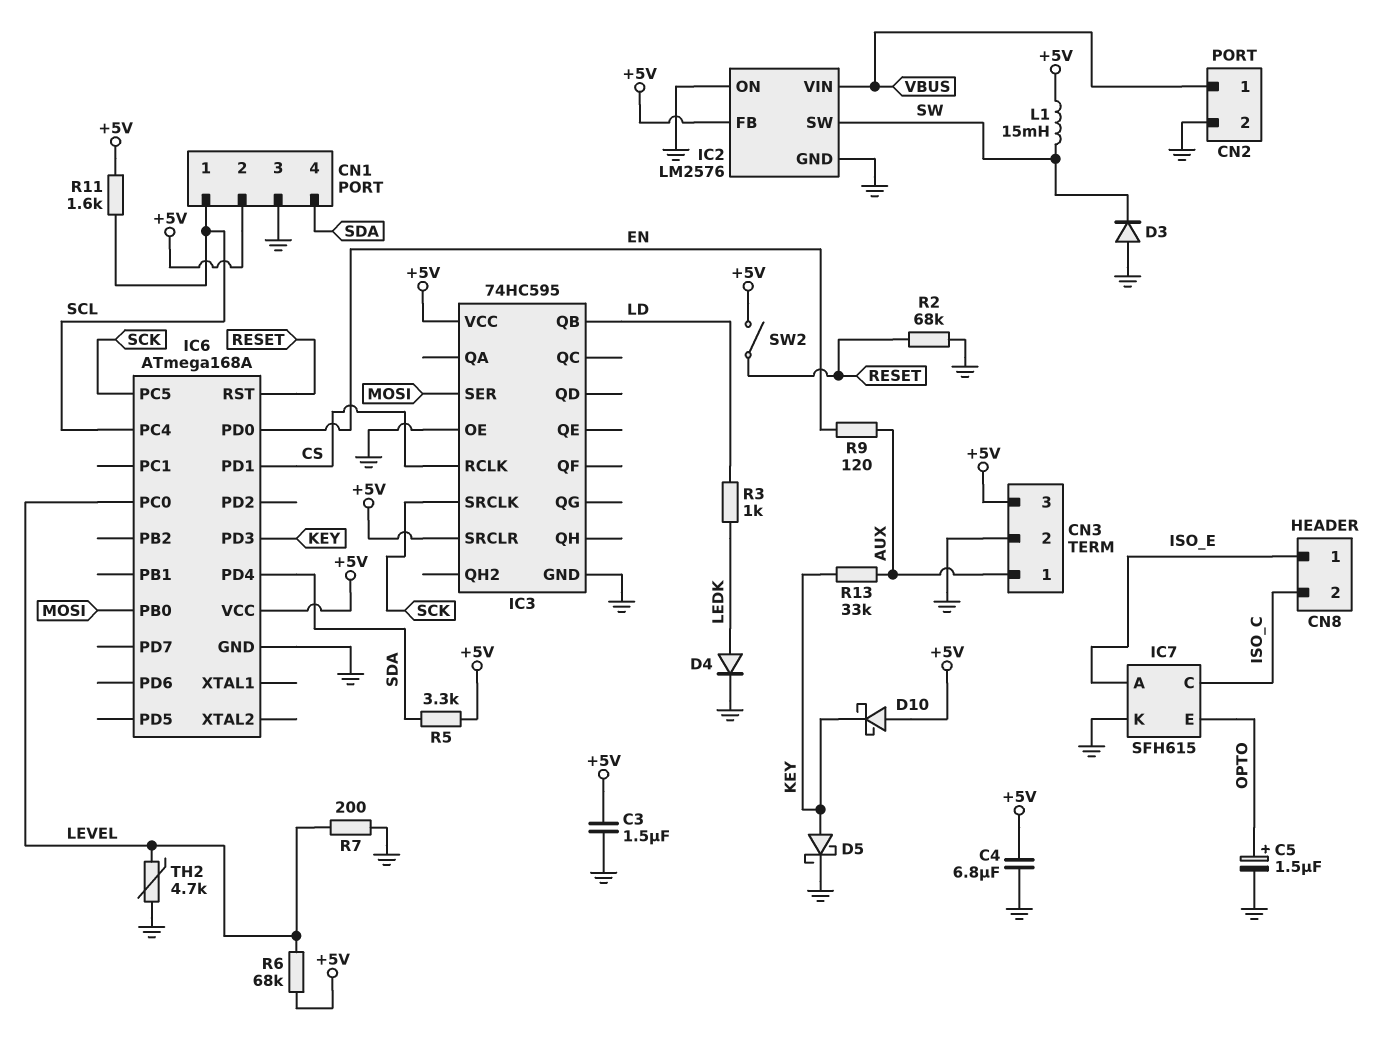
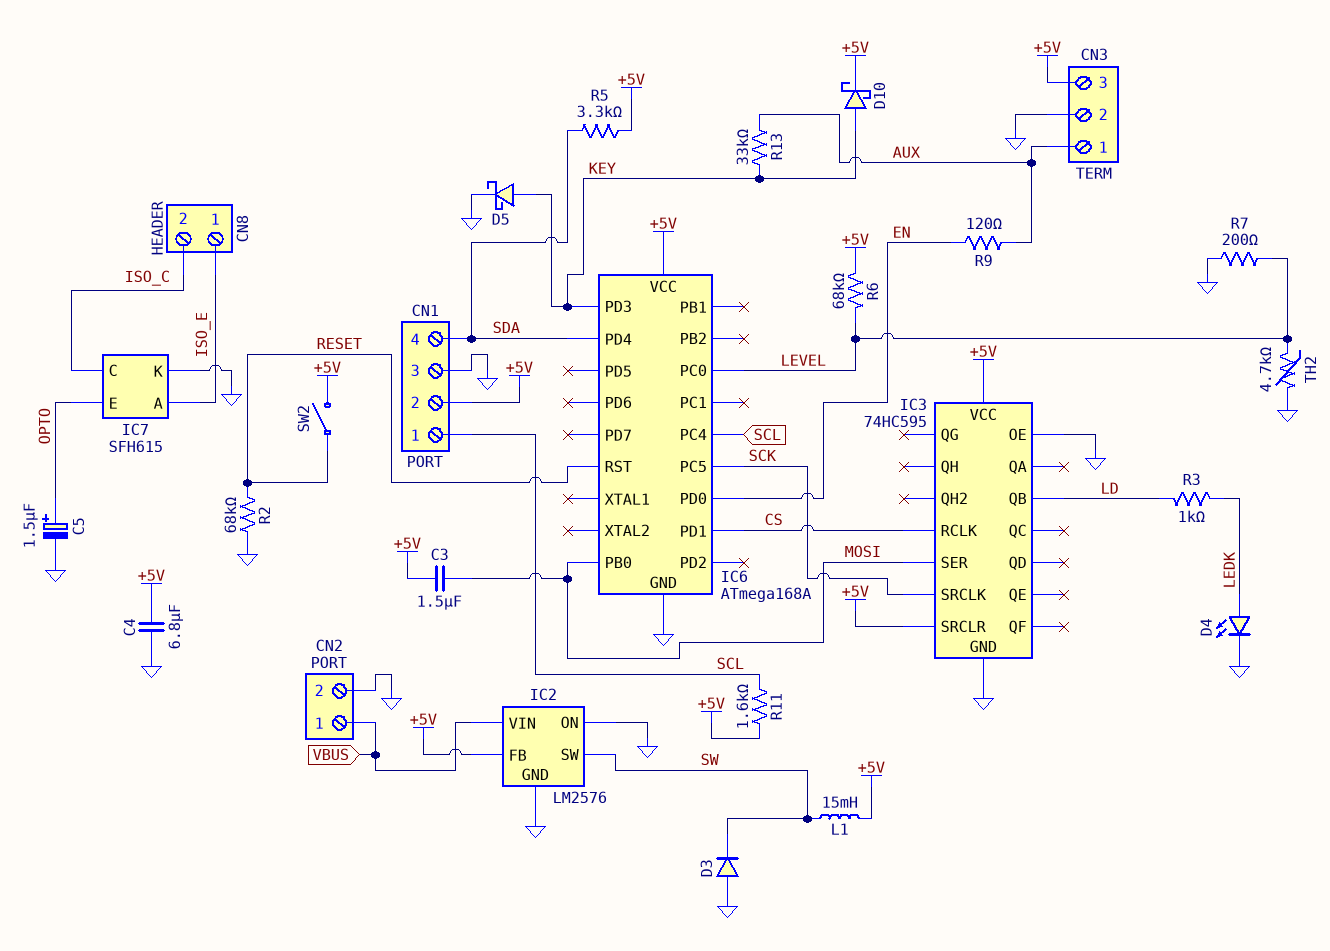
C3: 1.5uF (+5V, GND) -> 1.5uF (+5V, MOSI)
D4: diode (A LEDK, K GND) -> LED (A LEDK, K GND)
D10: schottky (A +5V, K KEY) -> schottky (A KEY, K +5V)

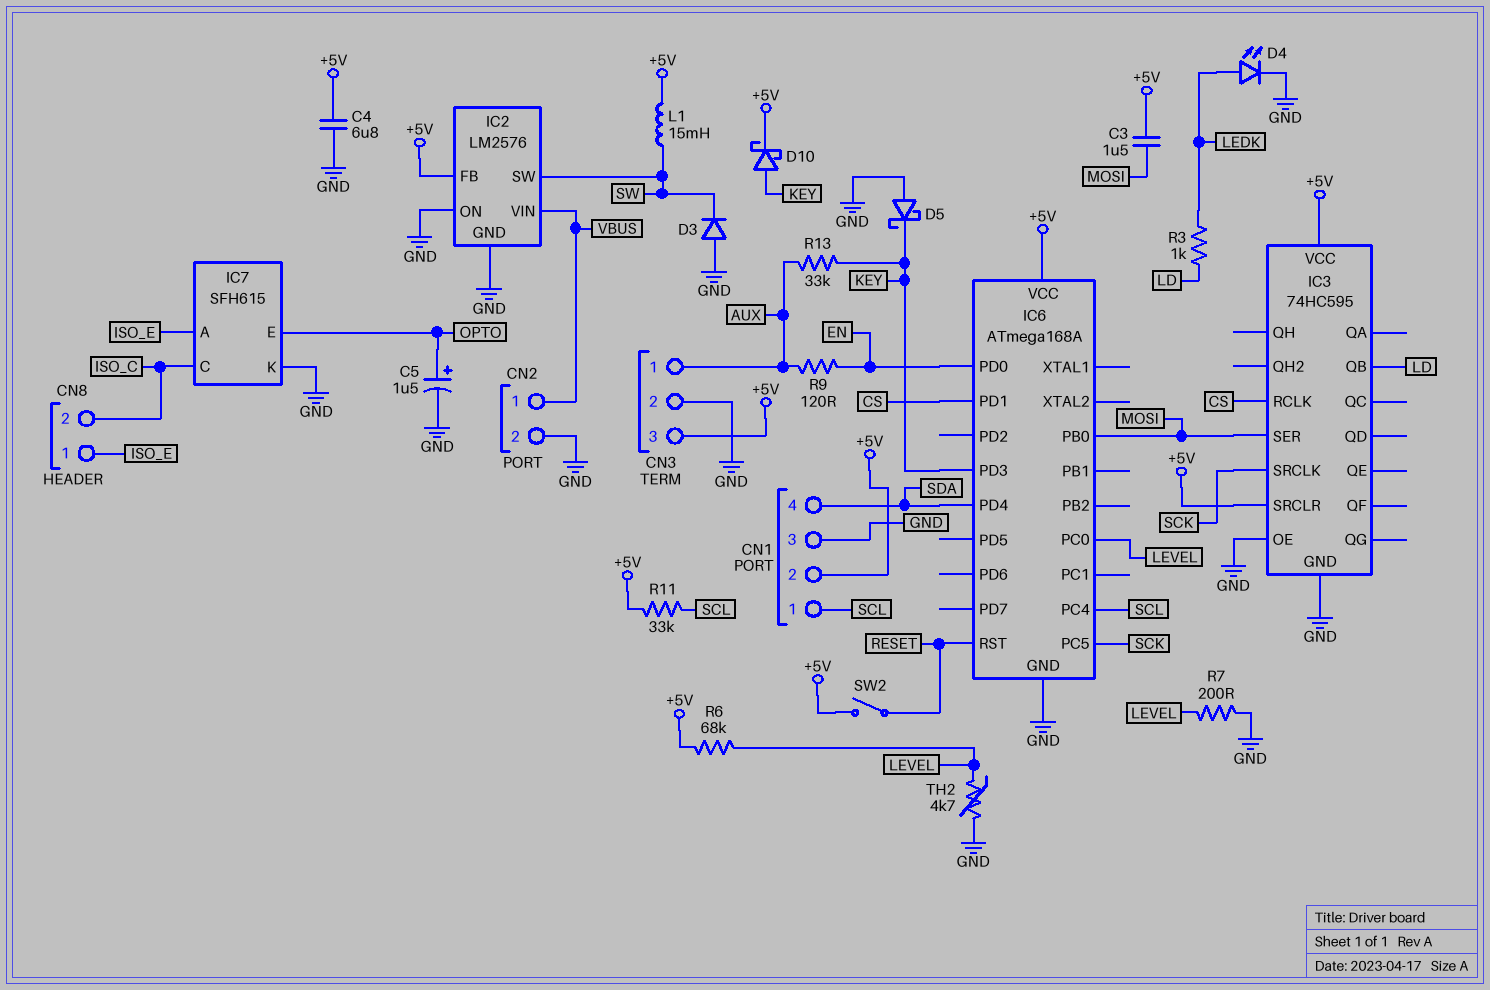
D5: schottky (A KEY, K GND) -> schottky (A GND, K KEY)
R2: 68k (GND, RESET) -> none
R5: 3.3k (+5V, SDA) -> none
R11: 1.6k (+5V, SCL) -> 33k (+5V, SCL)

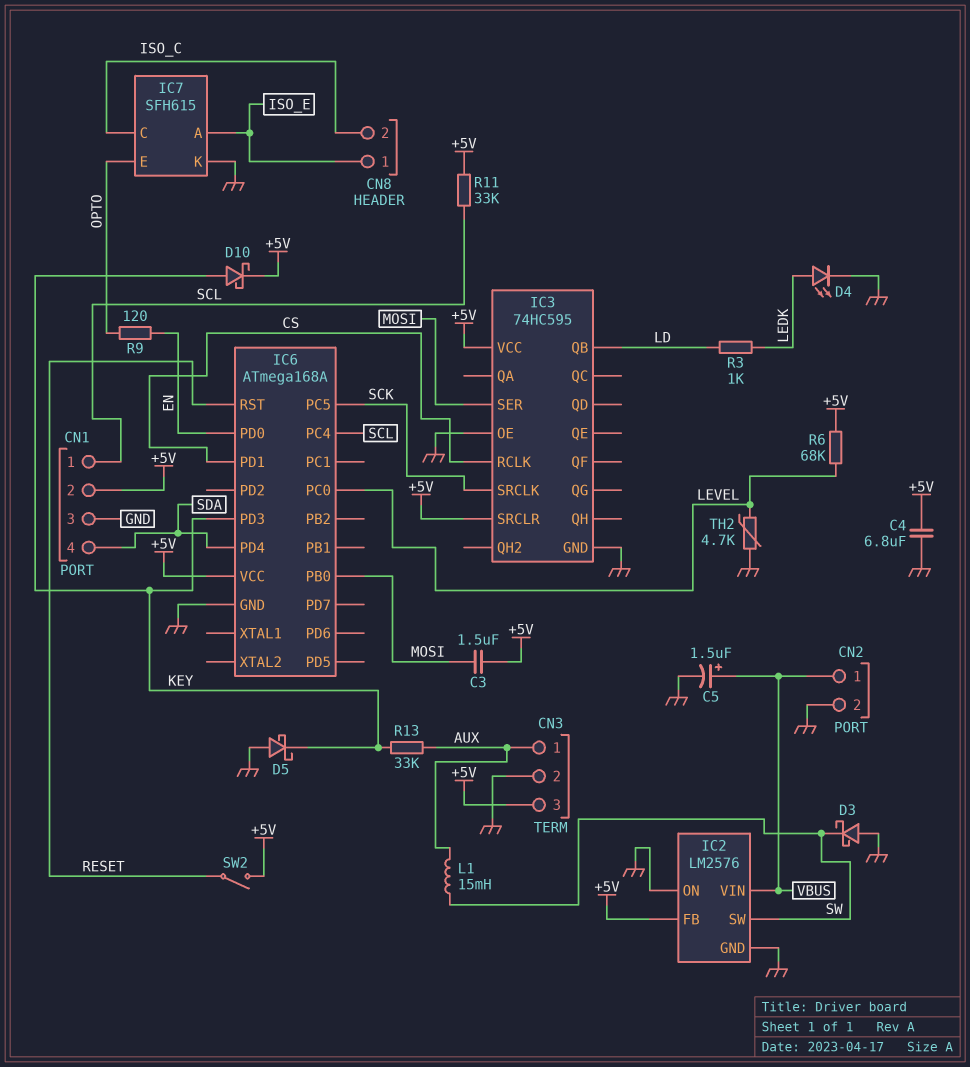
C5: 1.5uF (plus OPTO, minus GND) -> 1.5uF (plus VBUS, minus GND)
D3: diode (A GND, K SW) -> schottky (A GND, K SW)
L1: 15mH (+5V, SW) -> 15mH (AUX, SW)
R7: 200 (GND, LEVEL) -> none
R9: 120 (AUX, EN) -> 120 (EN, OPTO)

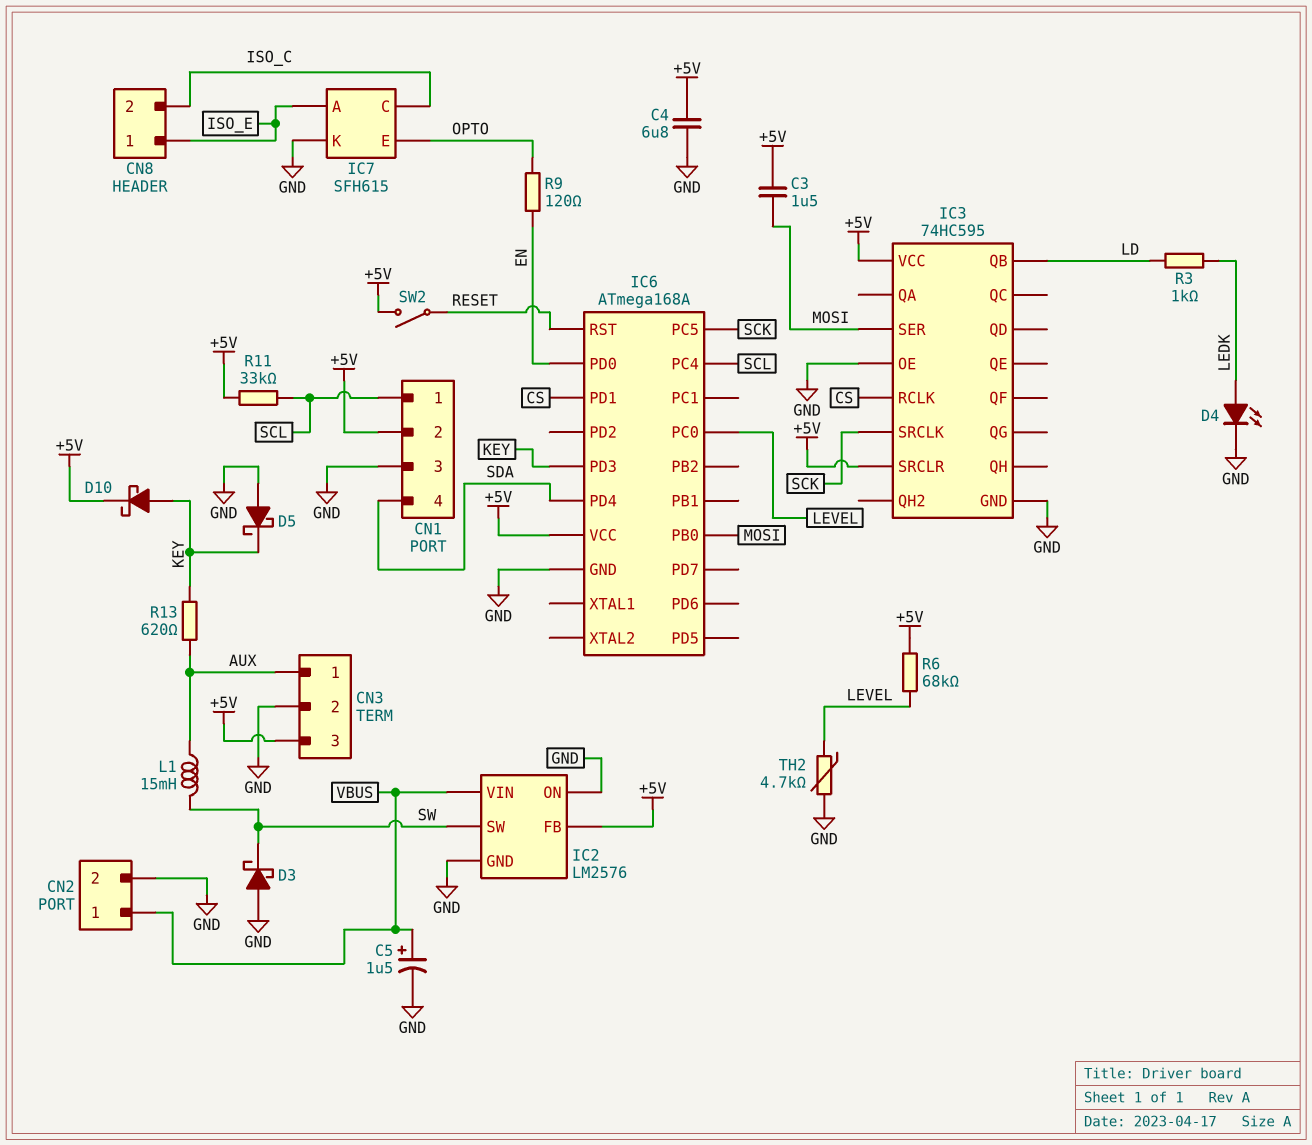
R13: 33k (AUX, KEY) -> 620 (AUX, KEY)

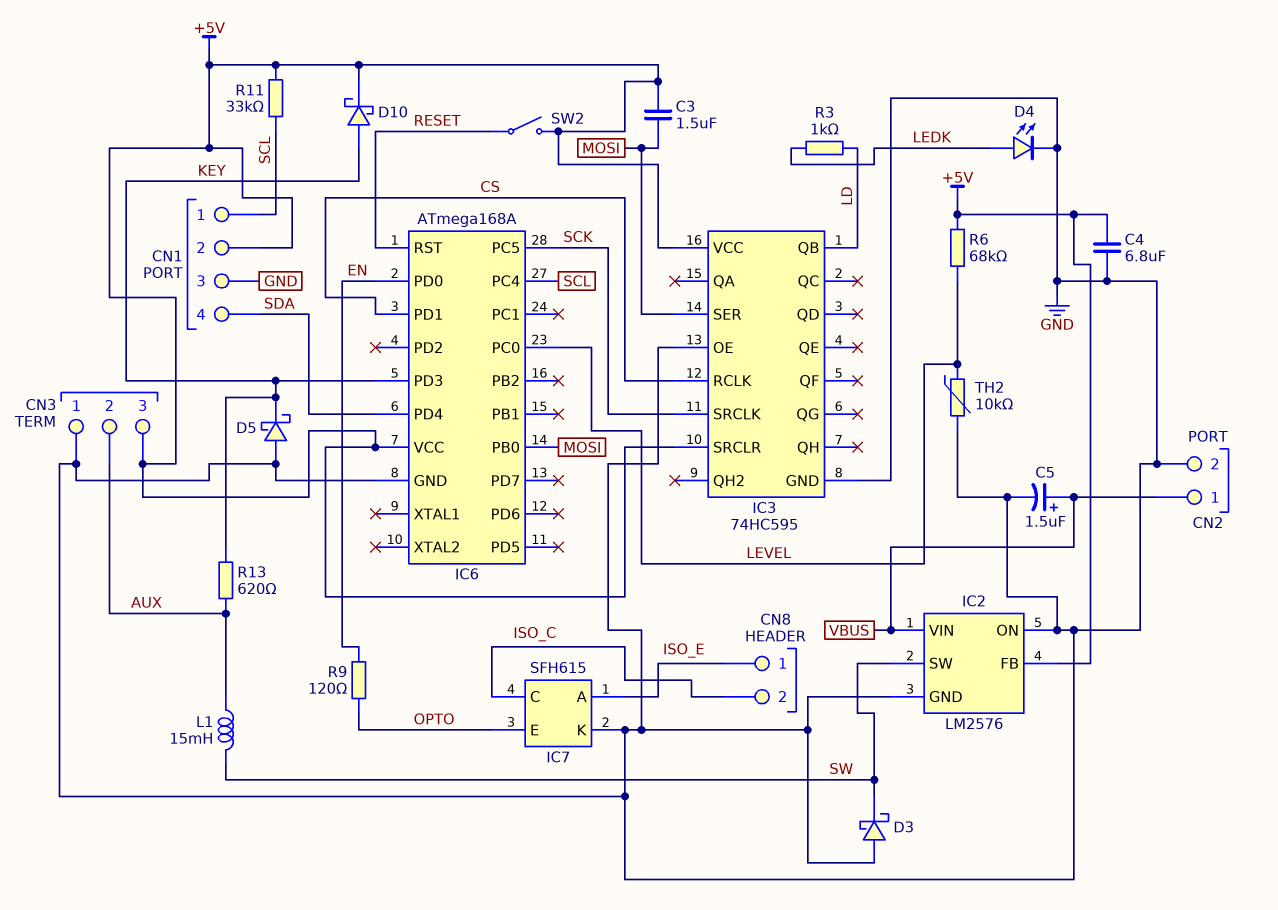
CN3 pin 1: AUX -> GND
CN3 pin 2: GND -> AUX
TH2: 4.7k (GND, LEVEL) -> 10k (GND, LEVEL)

